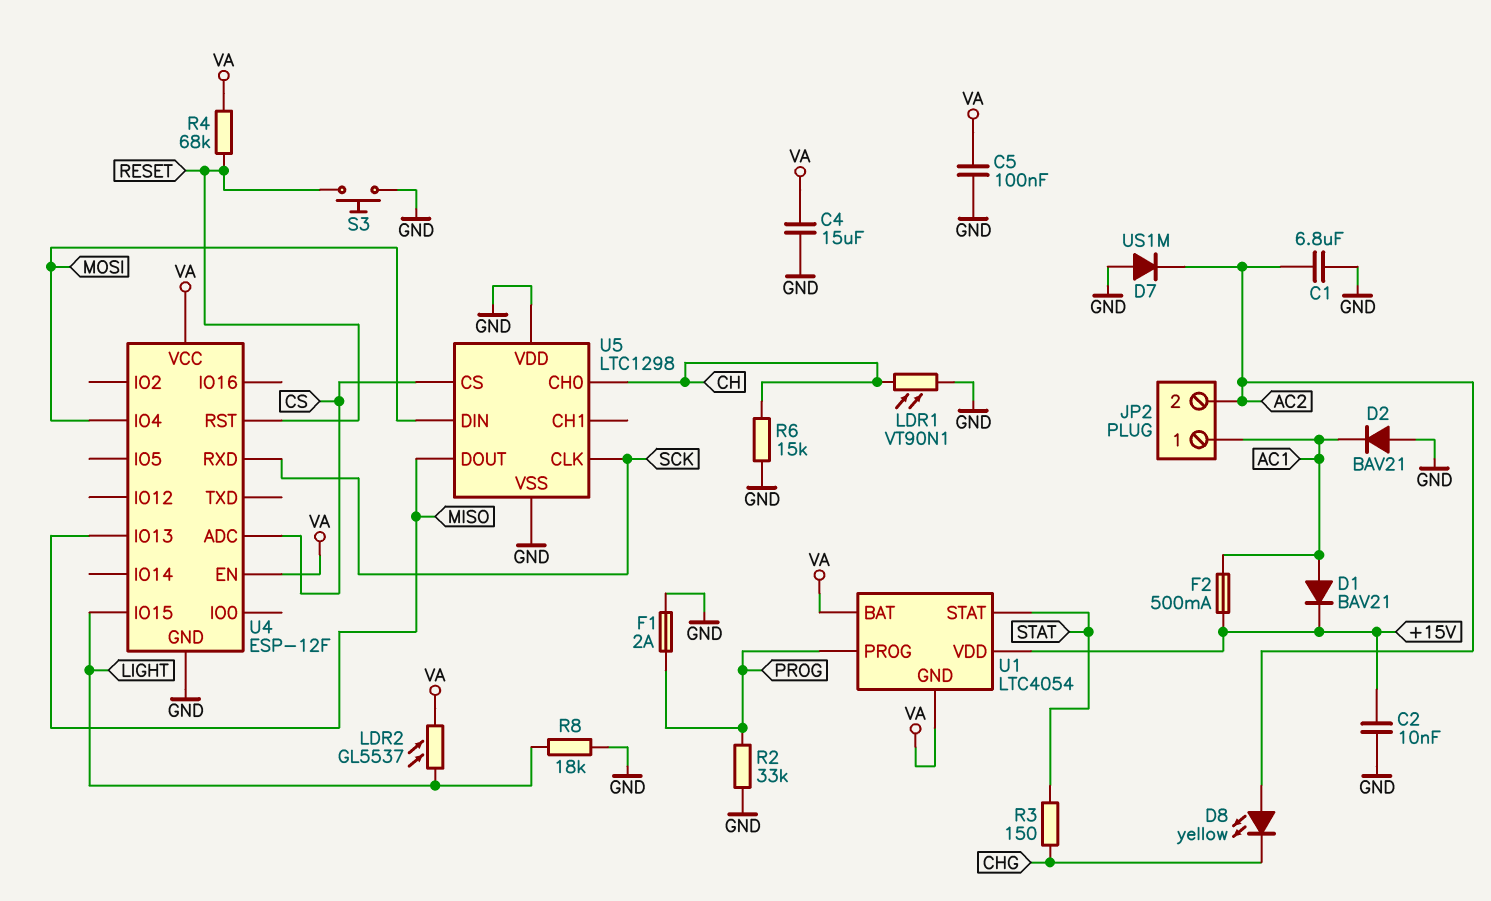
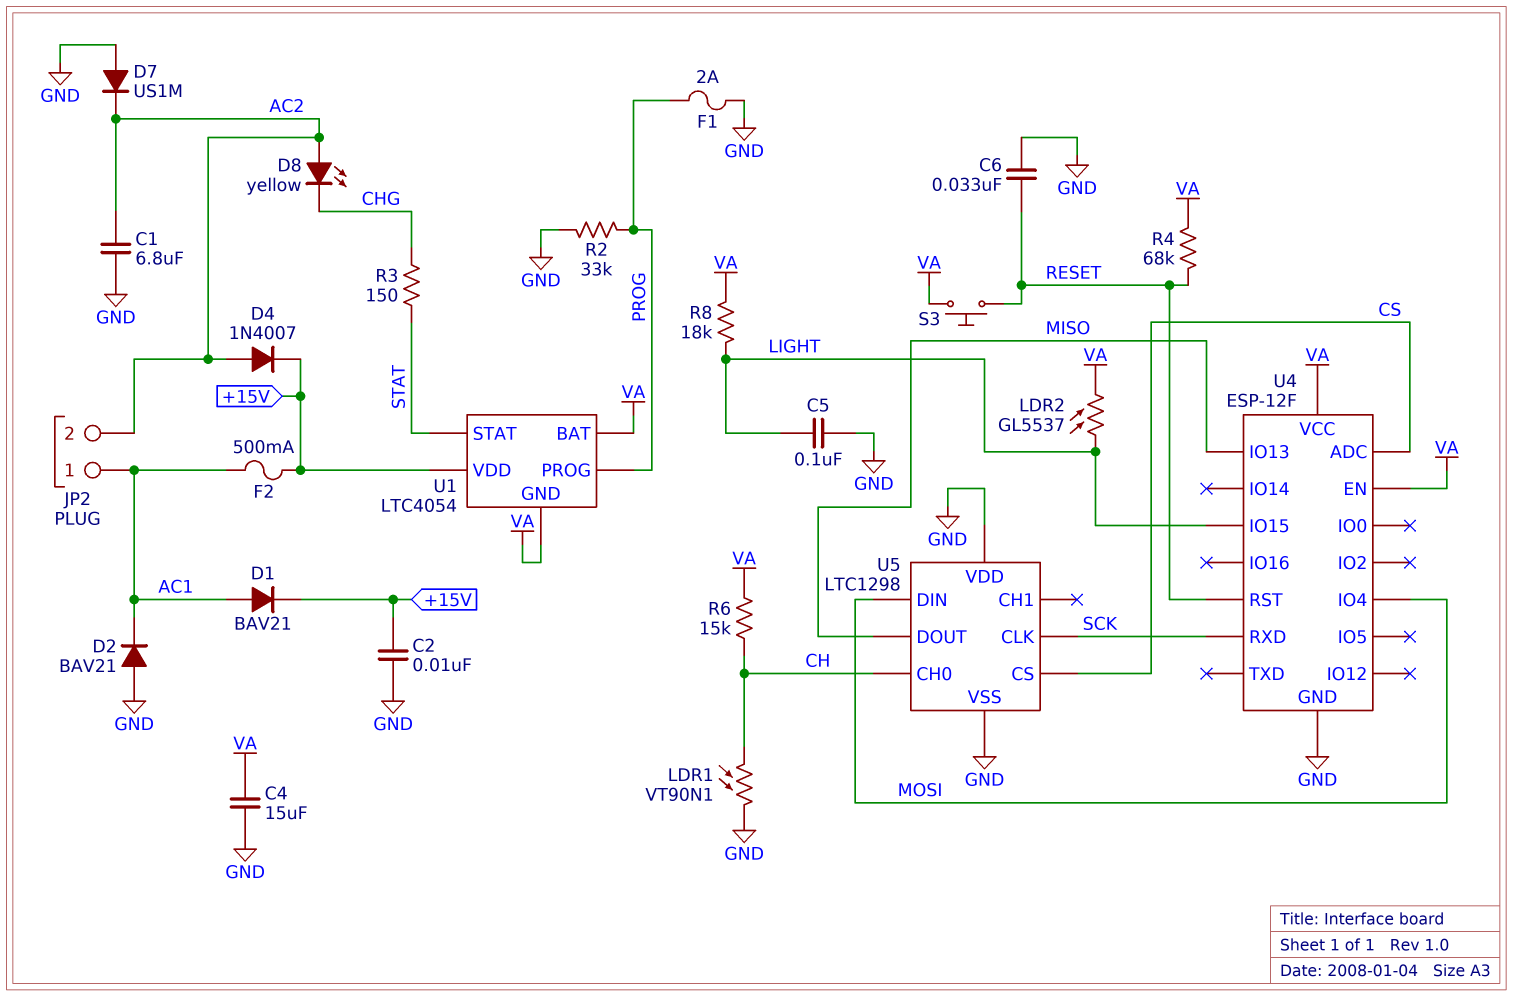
C5: 100nF (GND, VA) -> 100nF (GND, LIGHT)
C6: none -> 33nF (GND, RESET)
D4: none -> diode 1N4007 (A AC2, K +15V)
R6: 15k (CH, GND) -> 15k (CH, VA)
R8: 18k (GND, LIGHT) -> 18k (LIGHT, VA)
S3: button (GND, RESET) -> button (RESET, VA)

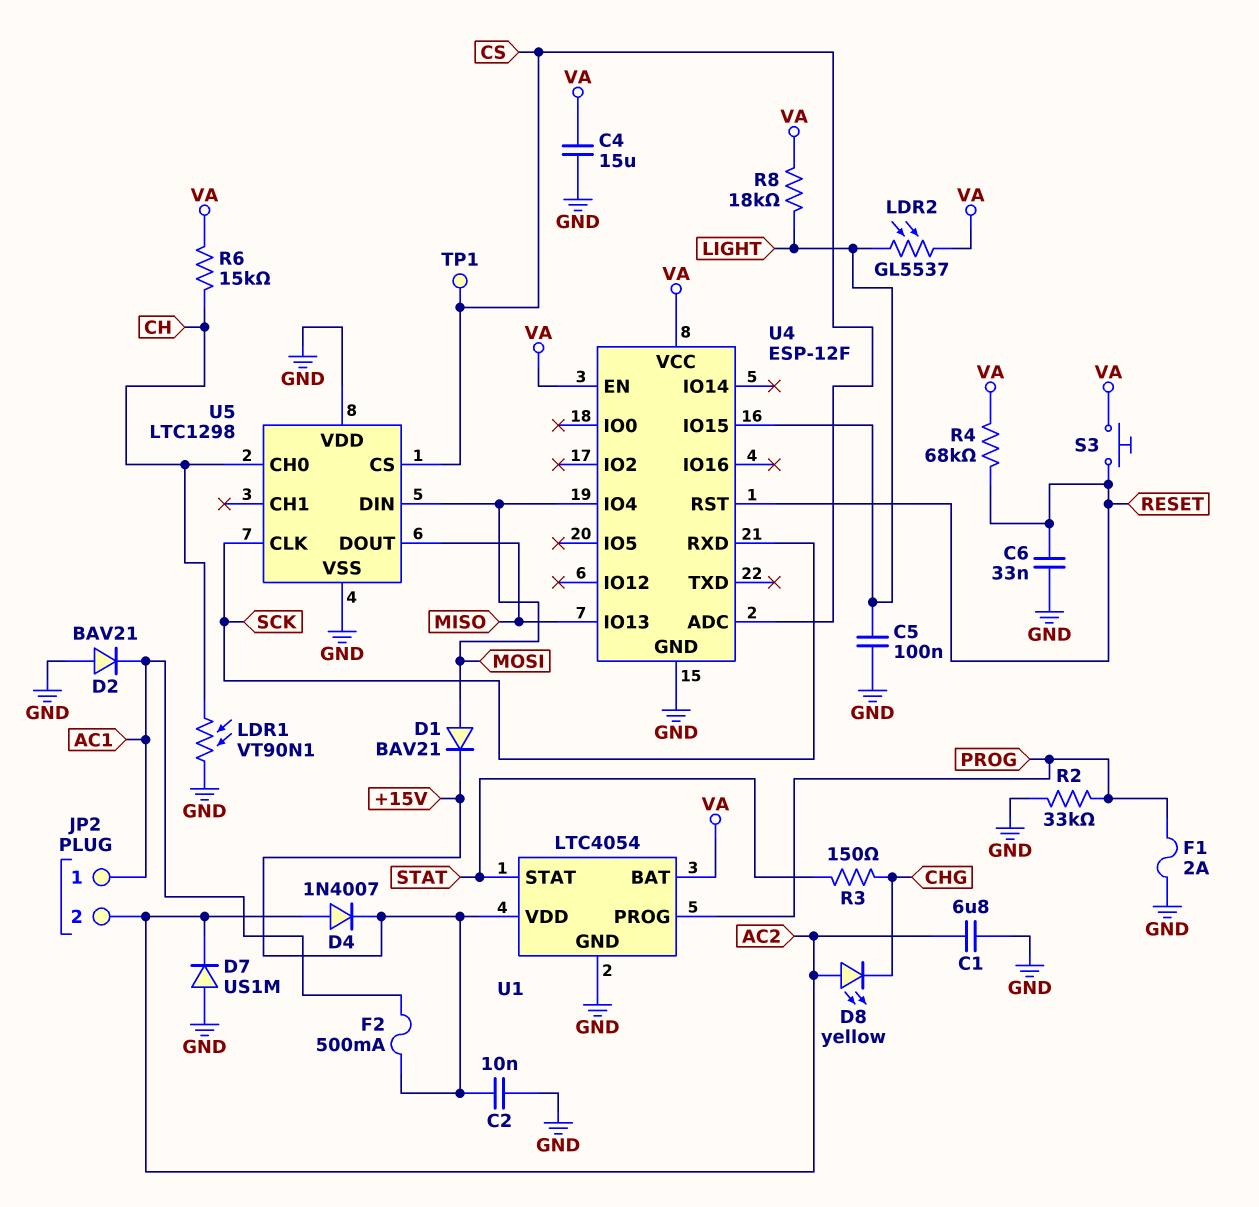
D1: diode BAV21 (A AC1, K +15V) -> diode BAV21 (A MOSI, K +15V)
TP1: none -> test point (CS)
U1 pin GND: VA -> GND

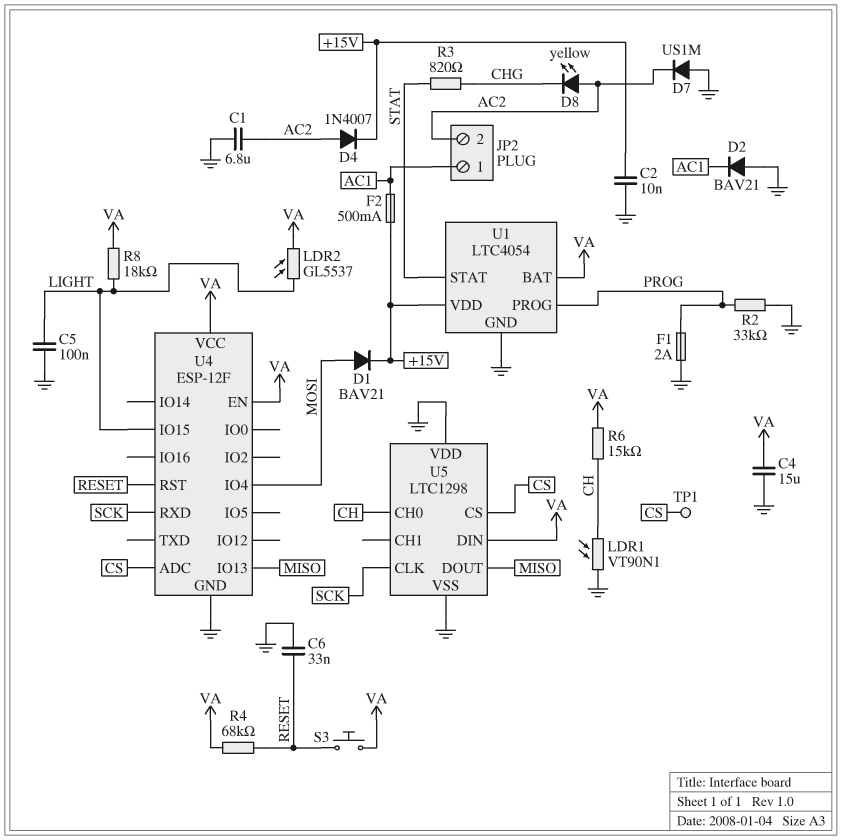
R3: 150 (CHG, STAT) -> 820 (CHG, STAT)
U5 pin DIN: MOSI -> VA

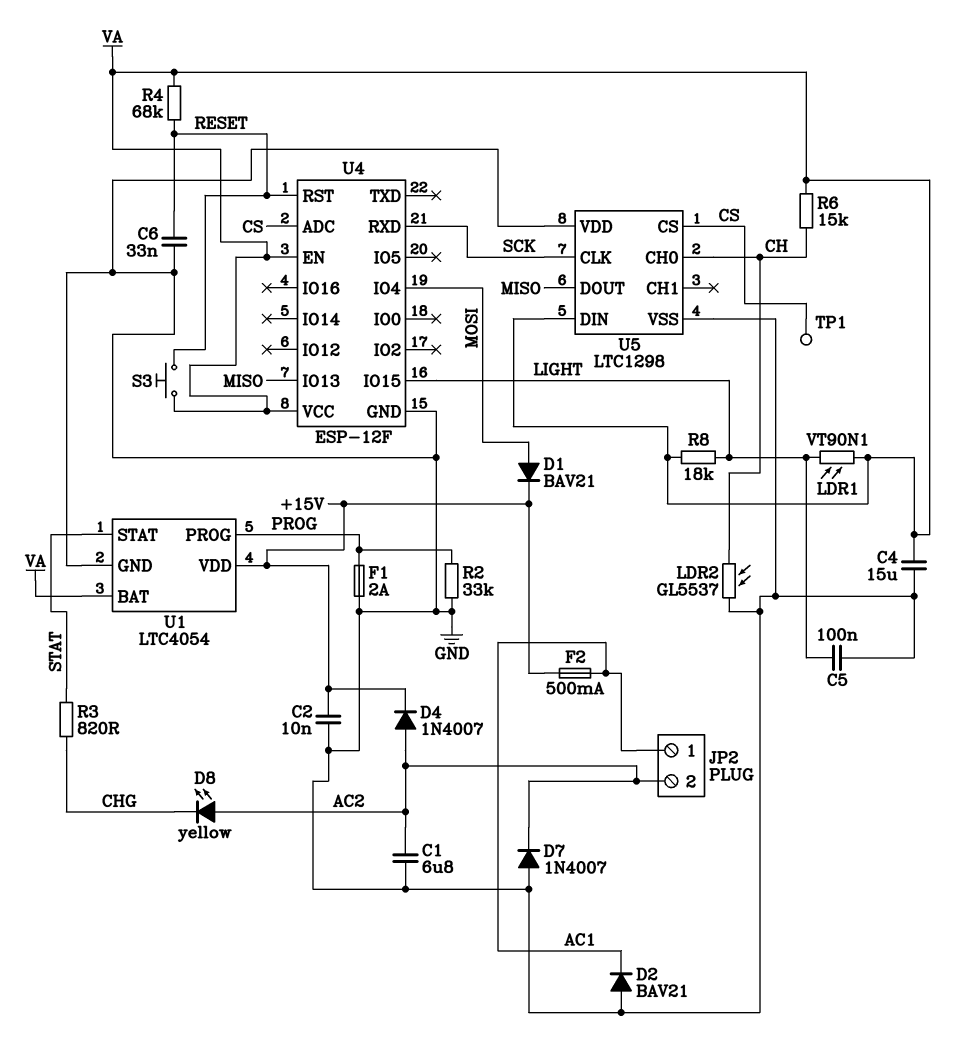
D7: diode US1M (A GND, K AC2) -> diode 1N4007 (A GND, K AC2)
LDR1: VT90N1 (CH, GND) -> VT90N1 (LIGHT, VA)
LDR2: GL5537 (LIGHT, VA) -> GL5537 (CH, GND)

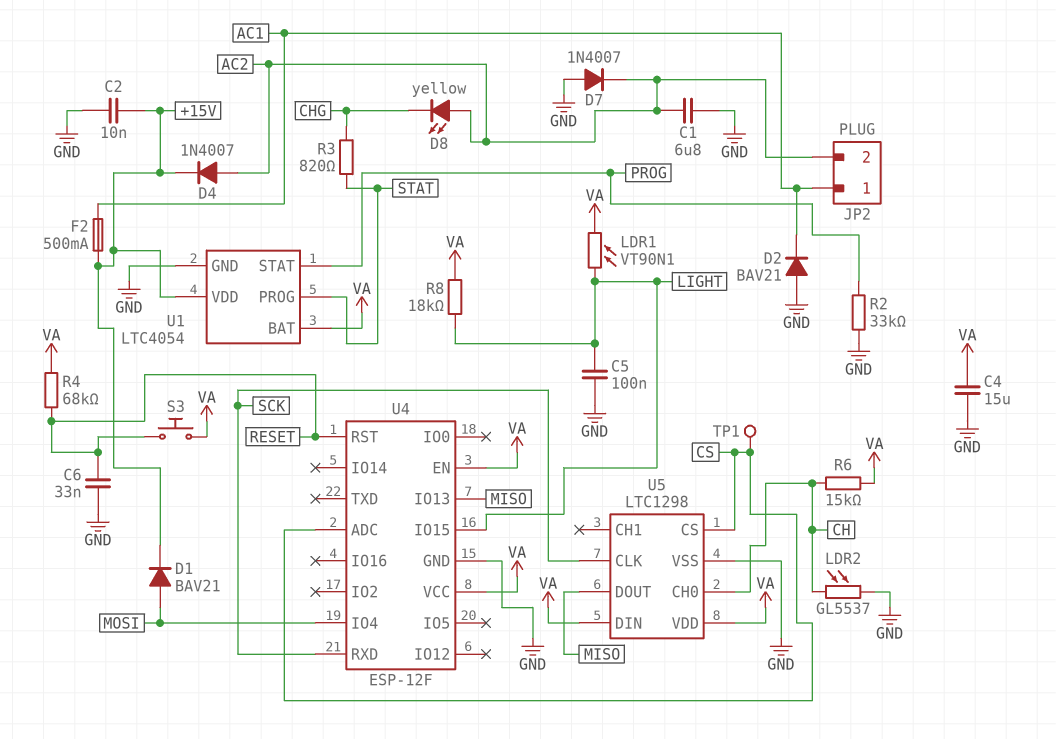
F1: 2A (GND, PROG) -> none
U1 pin PROG: PROG -> STAT
U1 pin STAT: STAT -> PROG
U5 pin VDD: GND -> VA

